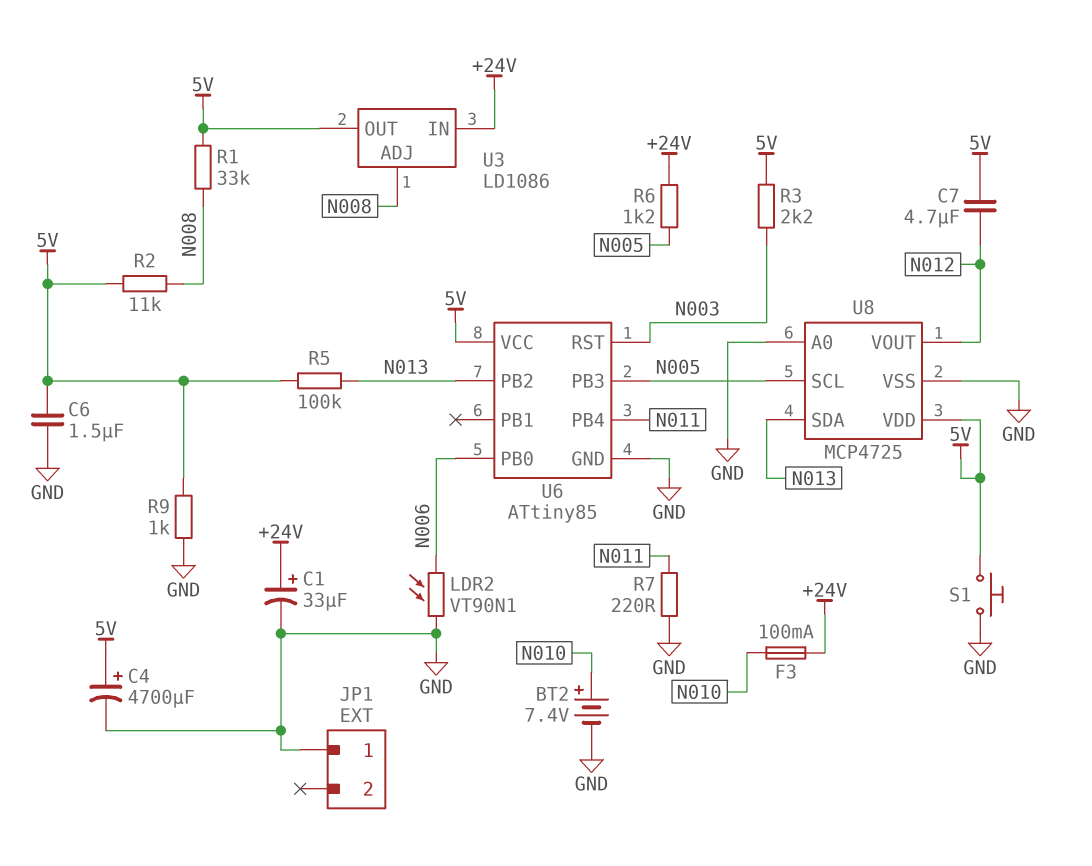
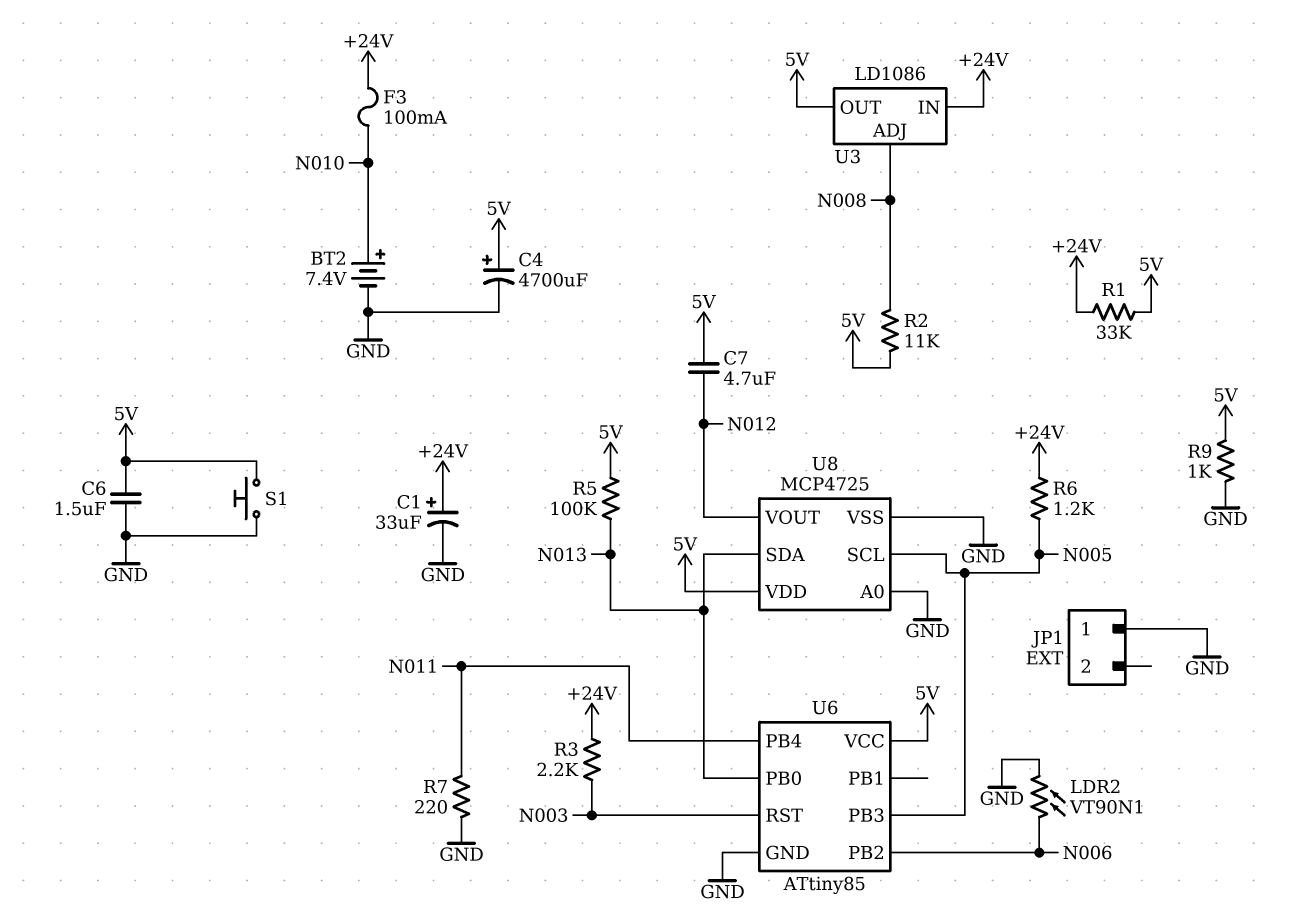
R1: 33k (5V, N008) -> 33k (+24V, 5V)
R3: 2.2k (5V, N003) -> 2.2k (+24V, N003)
U6 pin PB0: N006 -> N013
U6 pin PB2: N013 -> N006

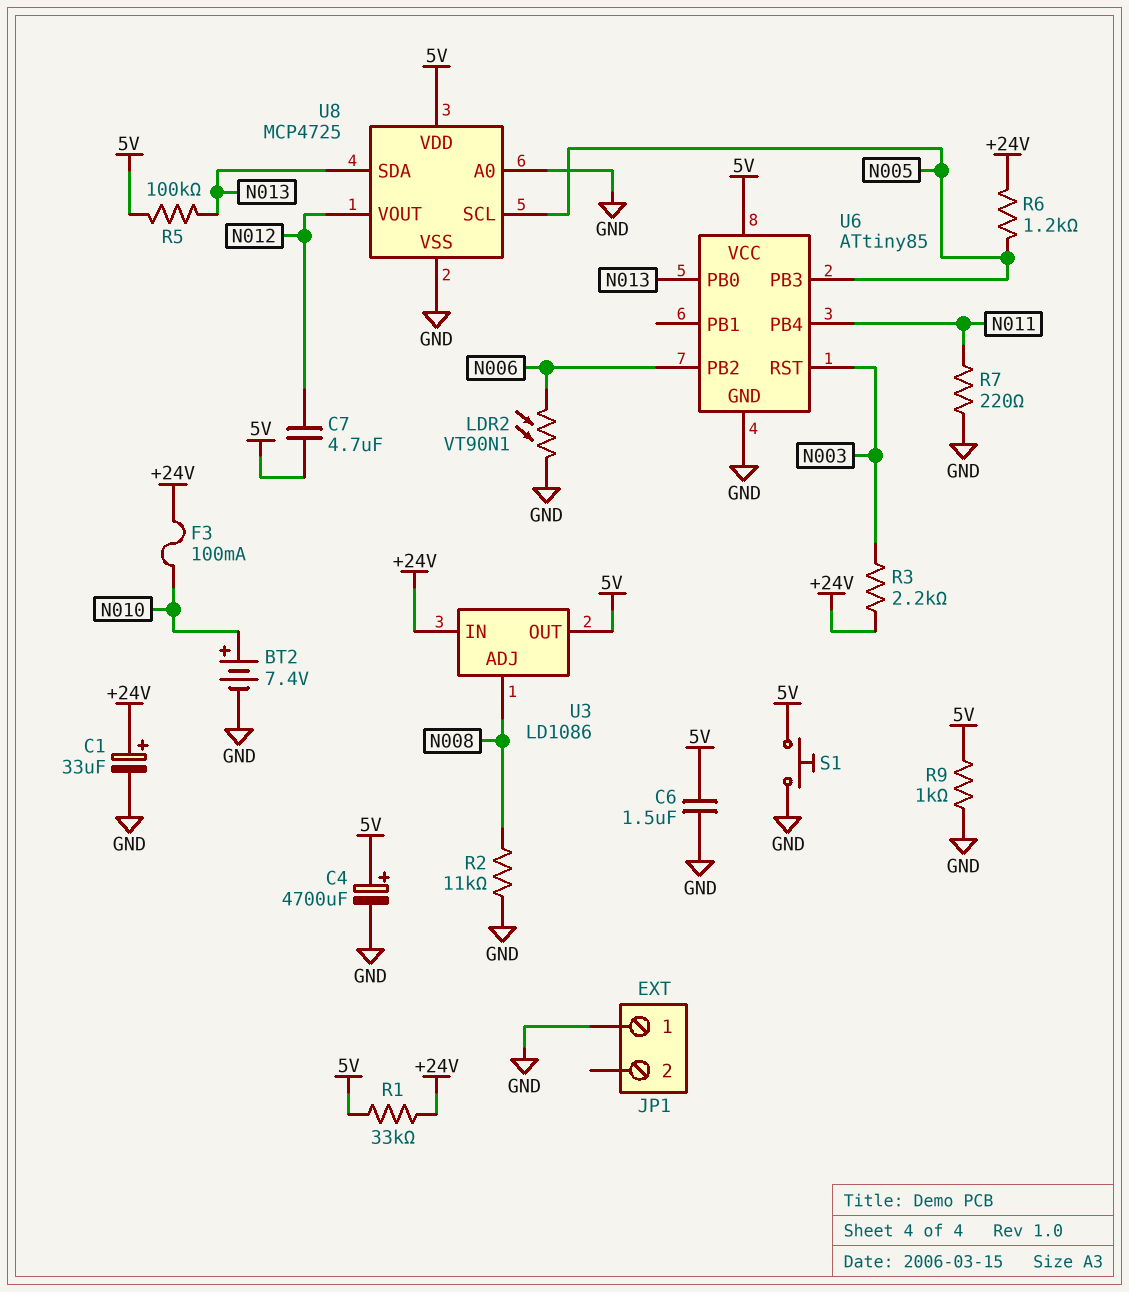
R2: 11k (5V, N008) -> 11k (GND, N008)

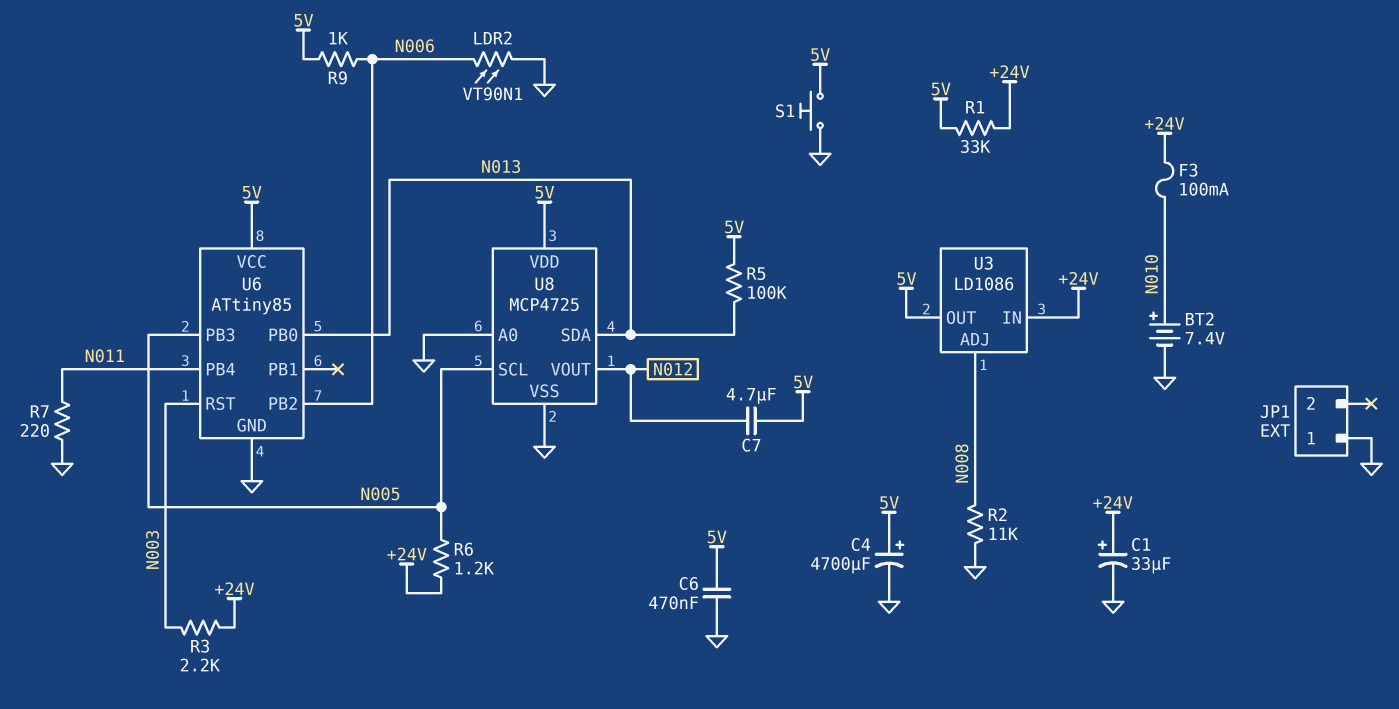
C6: 1.5uF (5V, GND) -> 470nF (5V, GND)
R9: 1k (5V, GND) -> 1k (5V, N006)

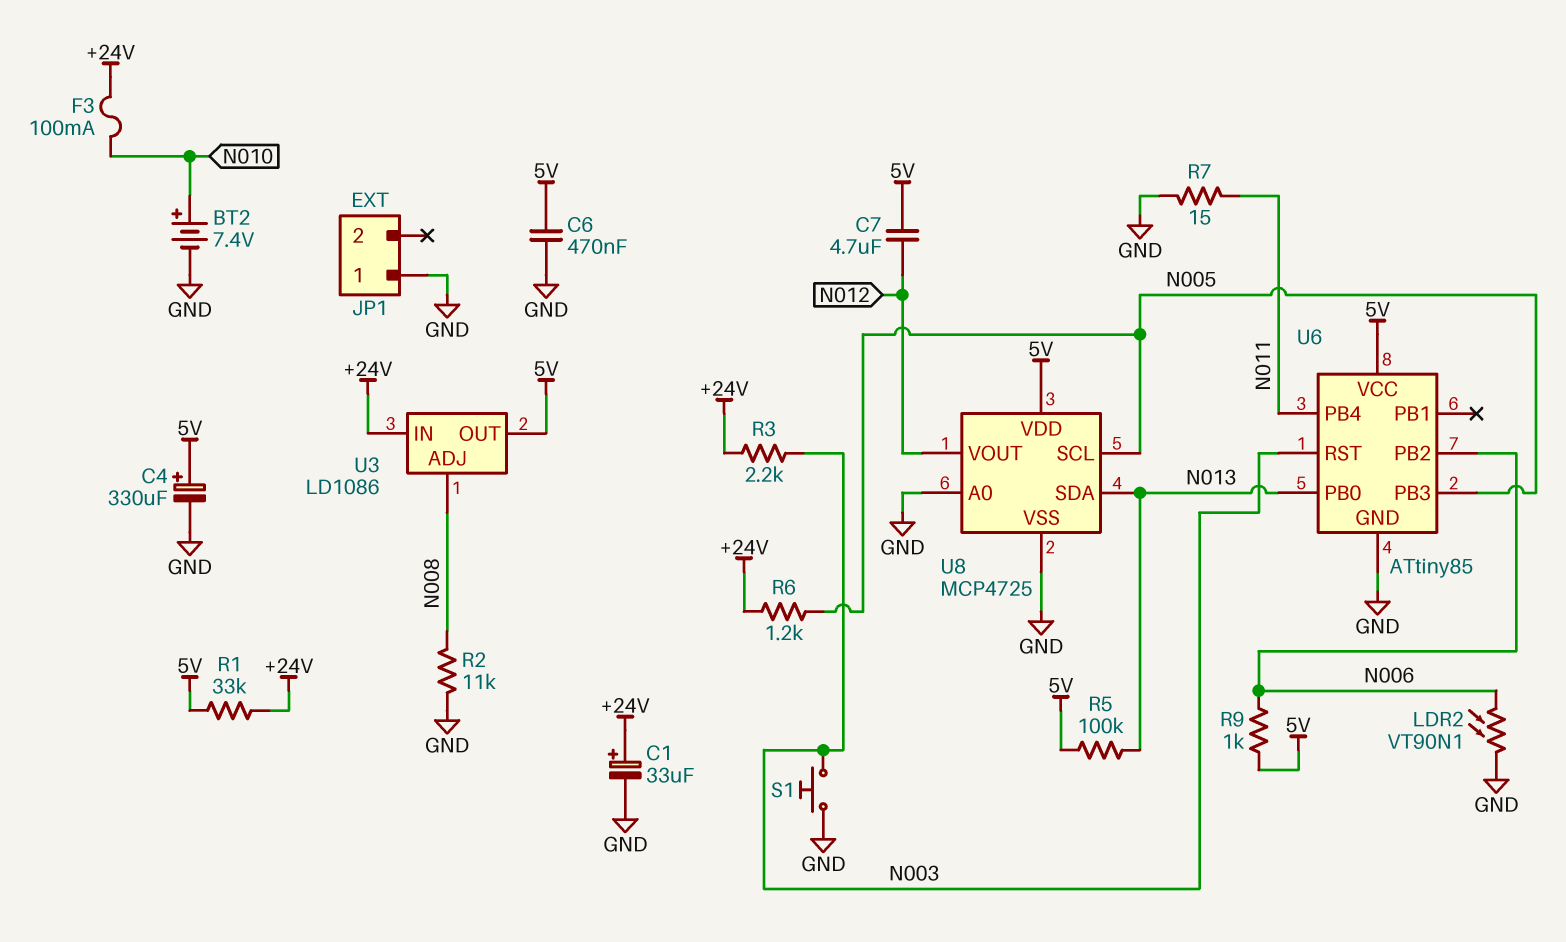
C4: 4700uF (plus 5V, minus GND) -> 330uF (plus 5V, minus GND)
R7: 220 (GND, N011) -> 15 (GND, N011)
S1: button (5V, GND) -> button (GND, N003)

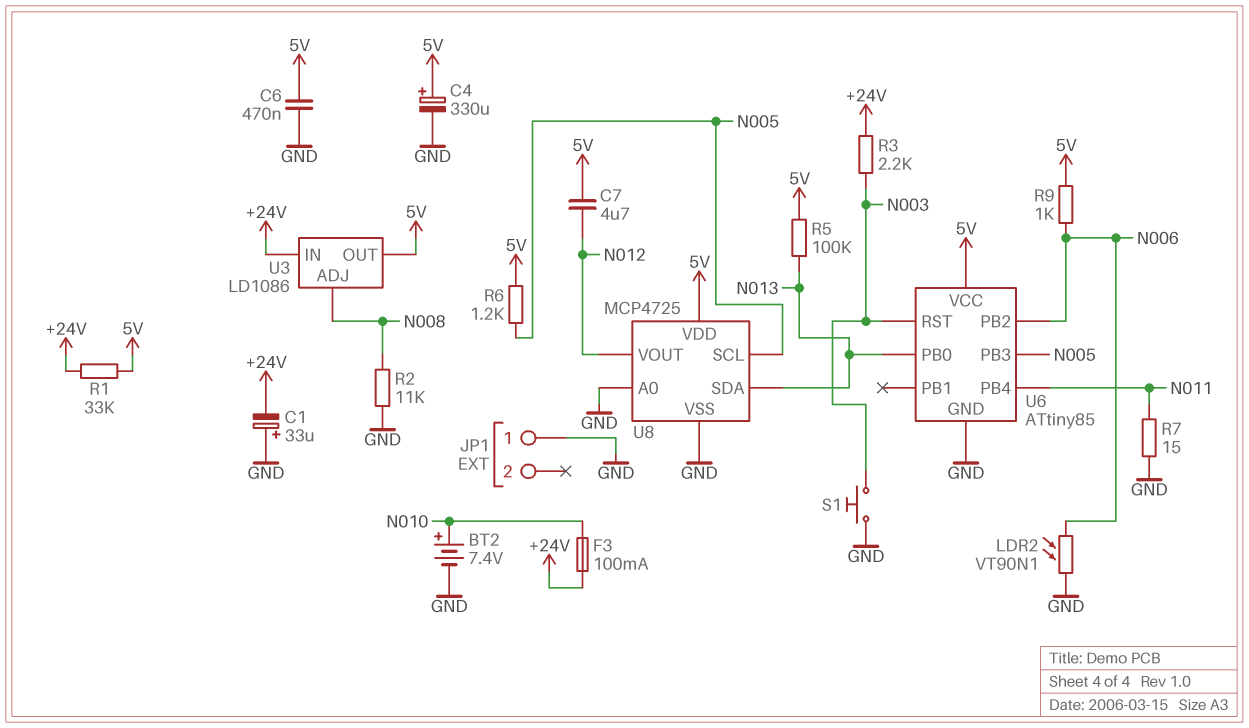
C1: 33uF (plus +24V, minus GND) -> 33uF (plus GND, minus +24V)
R6: 1.2k (+24V, N005) -> 1.2k (5V, N005)

